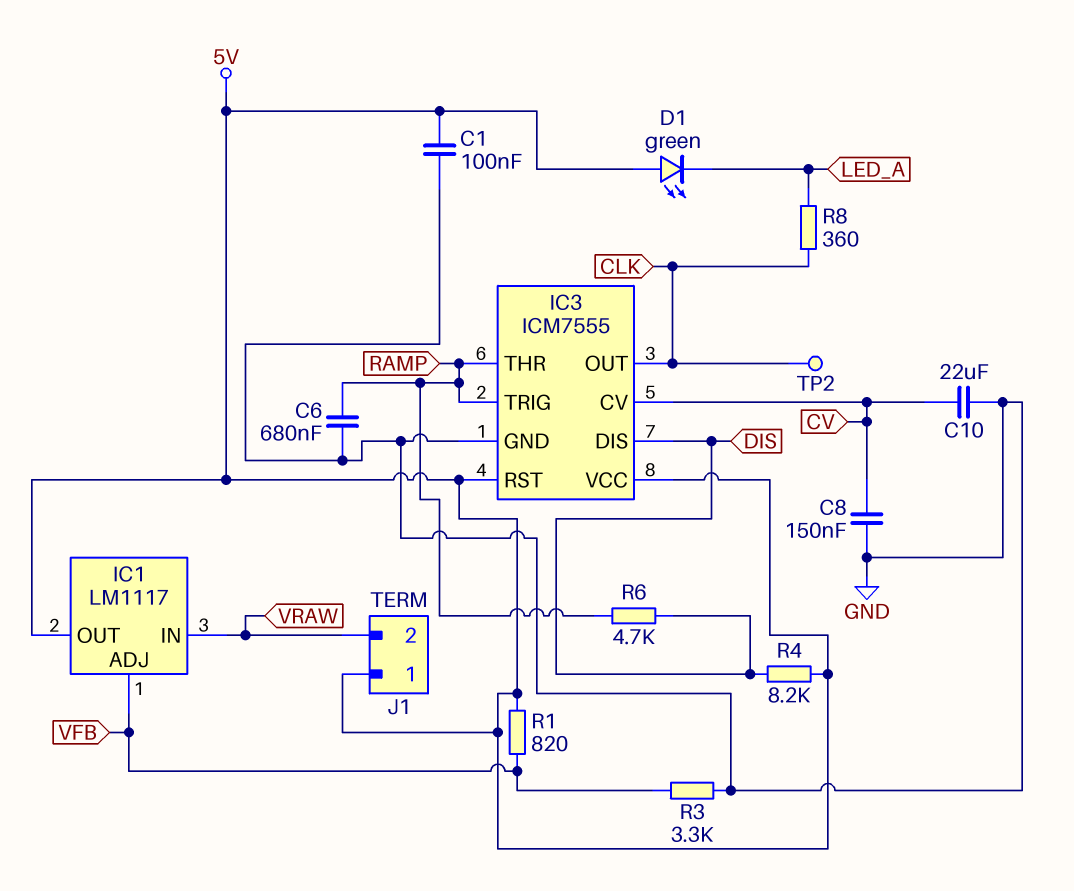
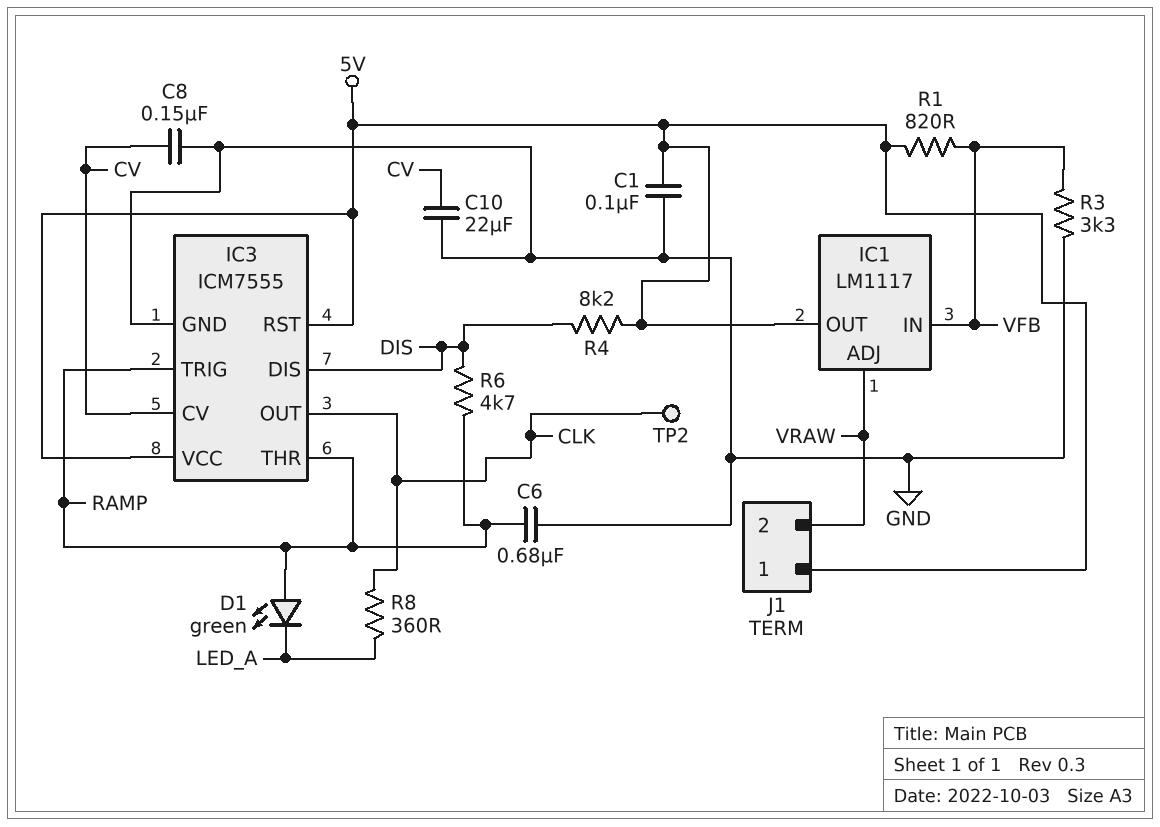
D1: LED green (A 5V, K LED_A) -> LED green (A RAMP, K LED_A)
IC1 pin ADJ: VFB -> VRAW
IC1 pin IN: VRAW -> VFB

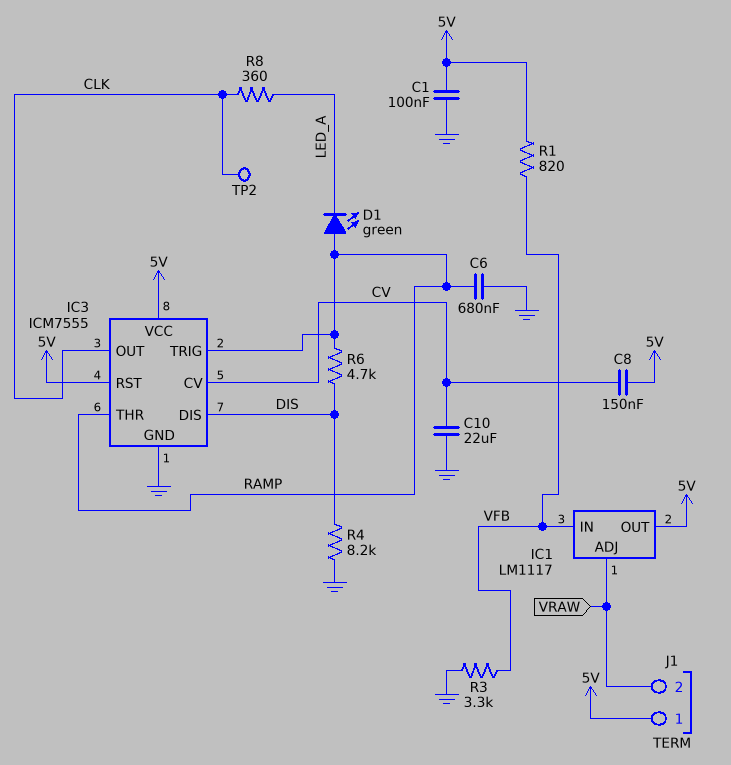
C8: 150nF (CV, GND) -> 150nF (5V, CV)
R4: 8.2k (5V, DIS) -> 8.2k (DIS, GND)

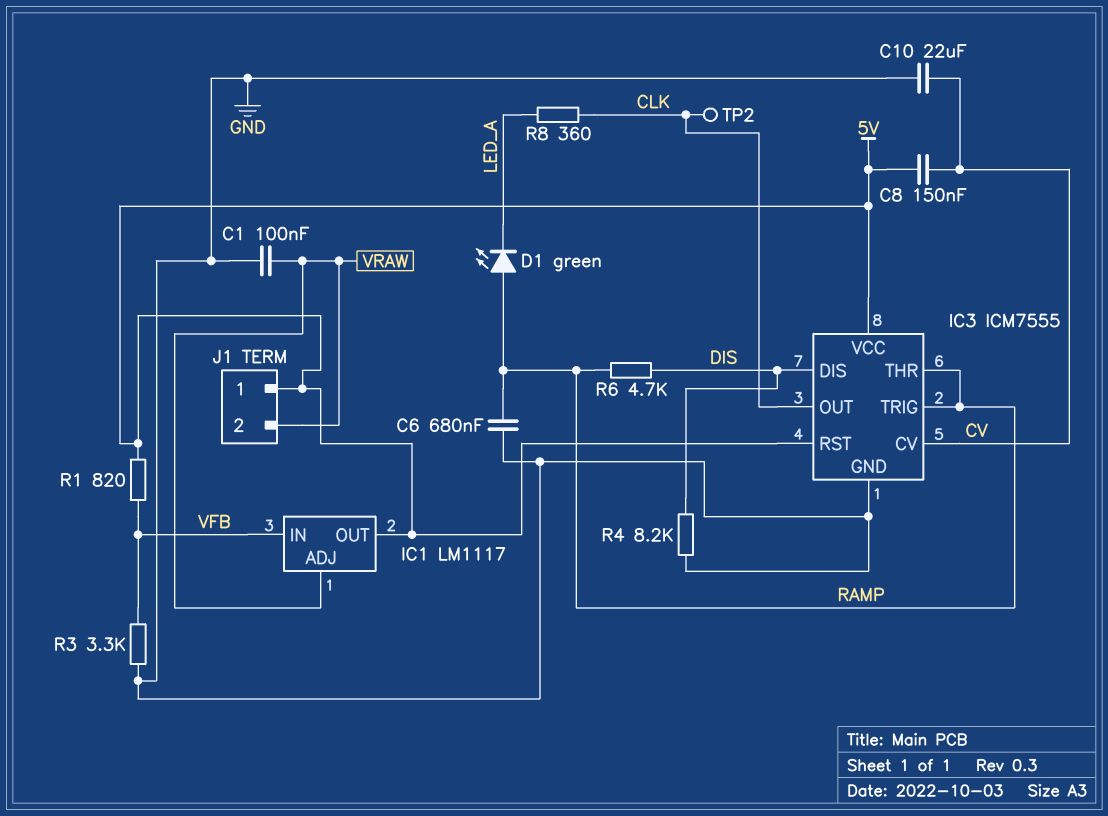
C1: 100nF (5V, GND) -> 100nF (GND, VRAW)

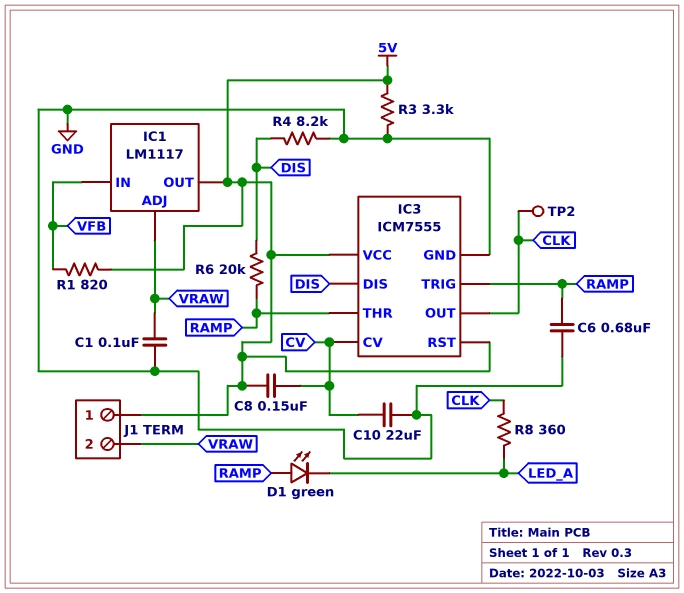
R3: 3.3k (GND, VFB) -> 3.3k (5V, GND)
R6: 4.7k (DIS, RAMP) -> 20k (DIS, RAMP)

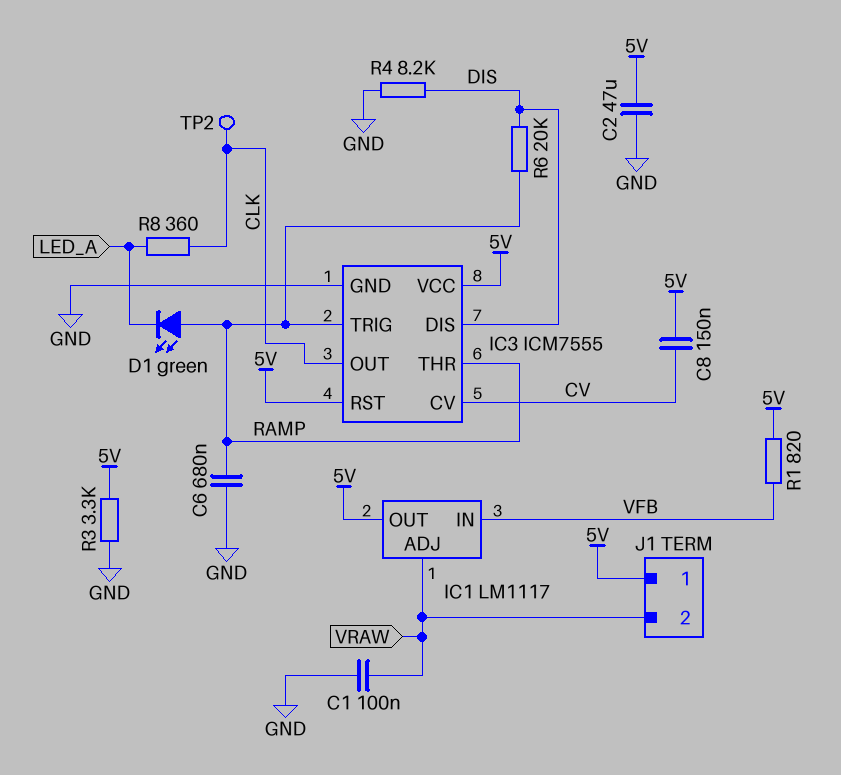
C2: none -> 47uF (5V, GND)
C10: 22uF (CV, GND) -> none

